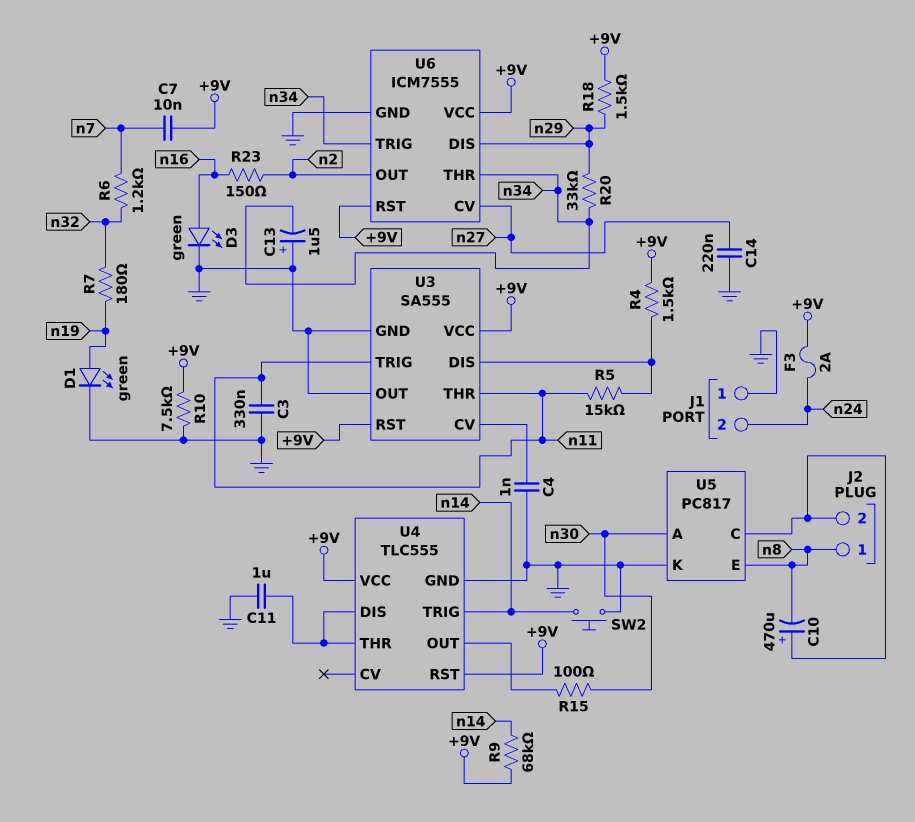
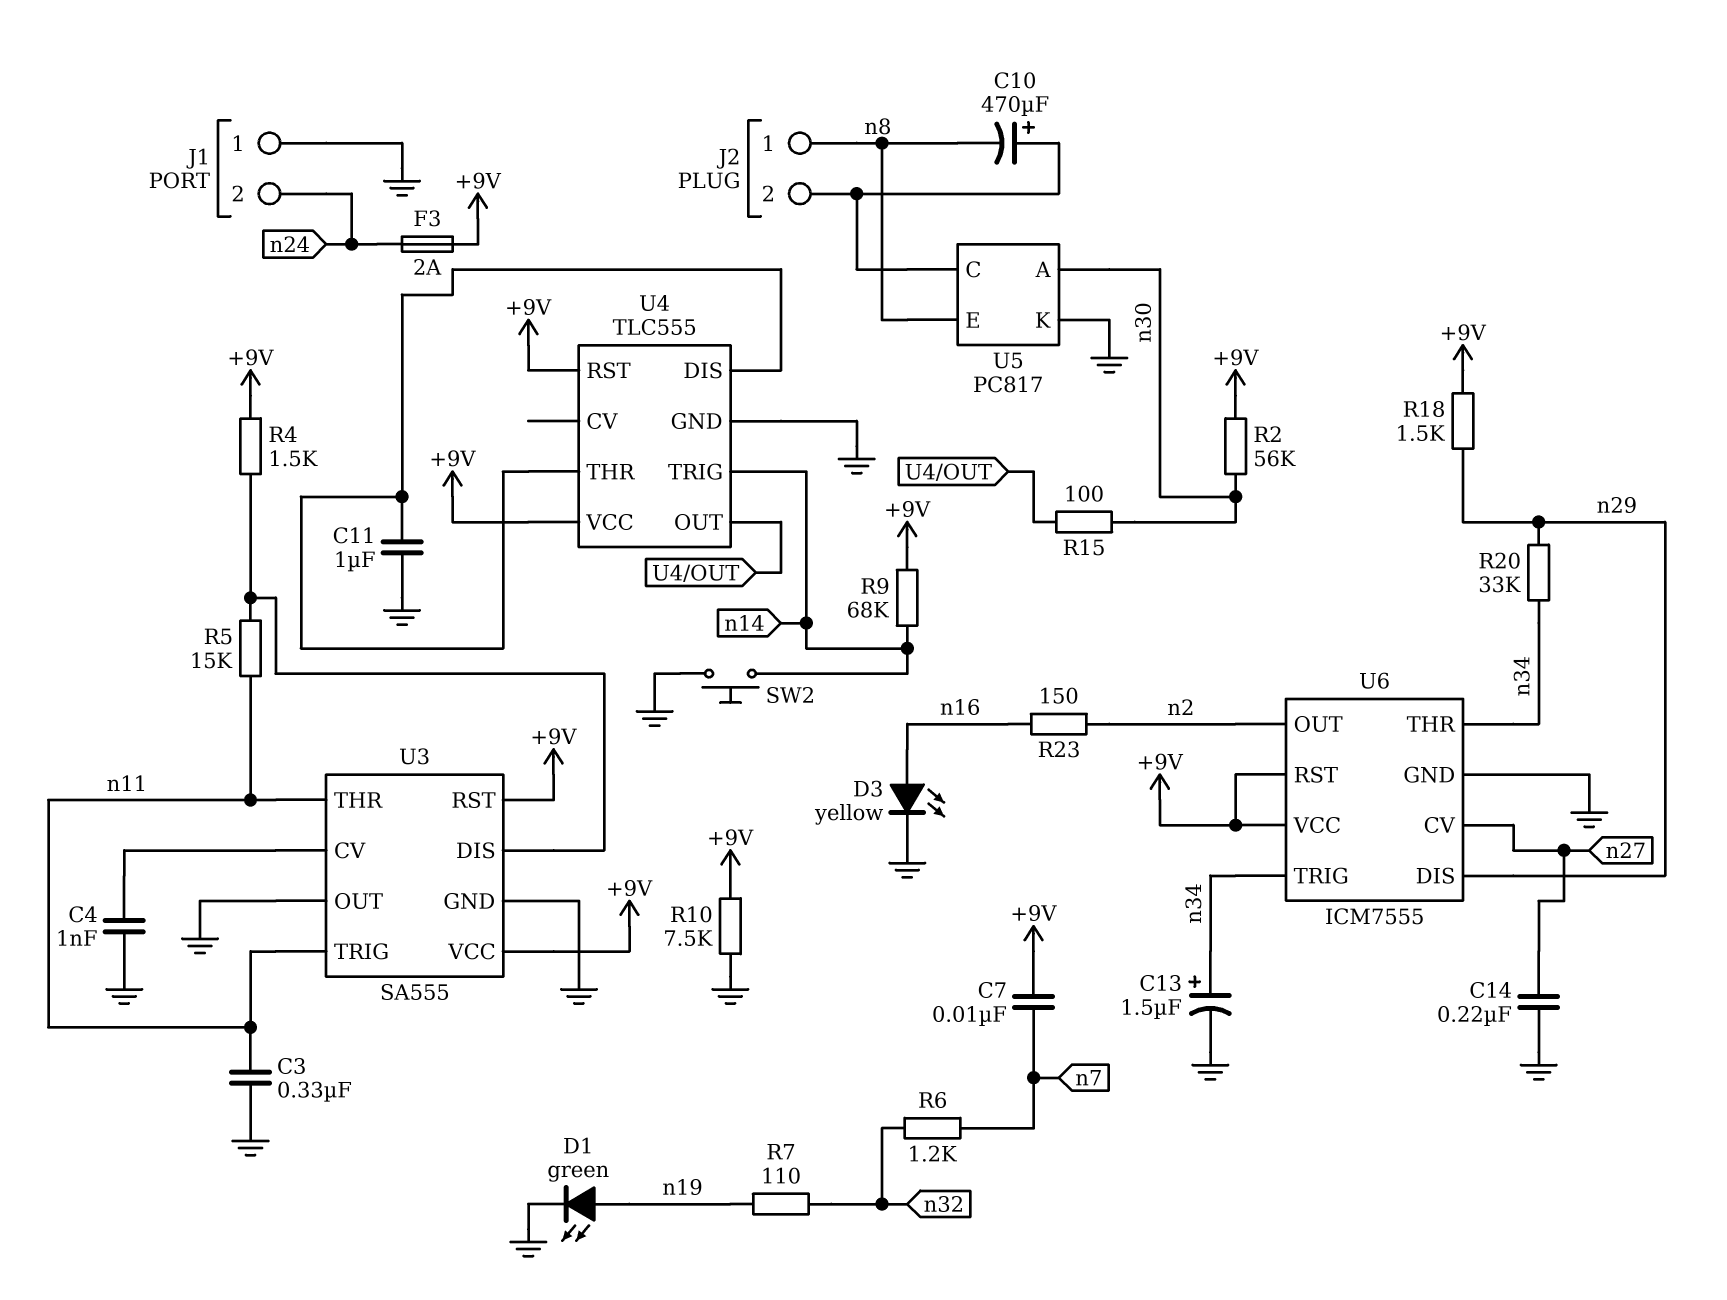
C13: 1.5uF (plus GND, minus n34) -> 1.5uF (plus n34, minus GND)
D3: LED green (A n16, K GND) -> LED yellow (A n16, K GND)
R2: none -> 56k (+9V, n30)
R7: 180 (n19, n32) -> 110 (n19, n32)

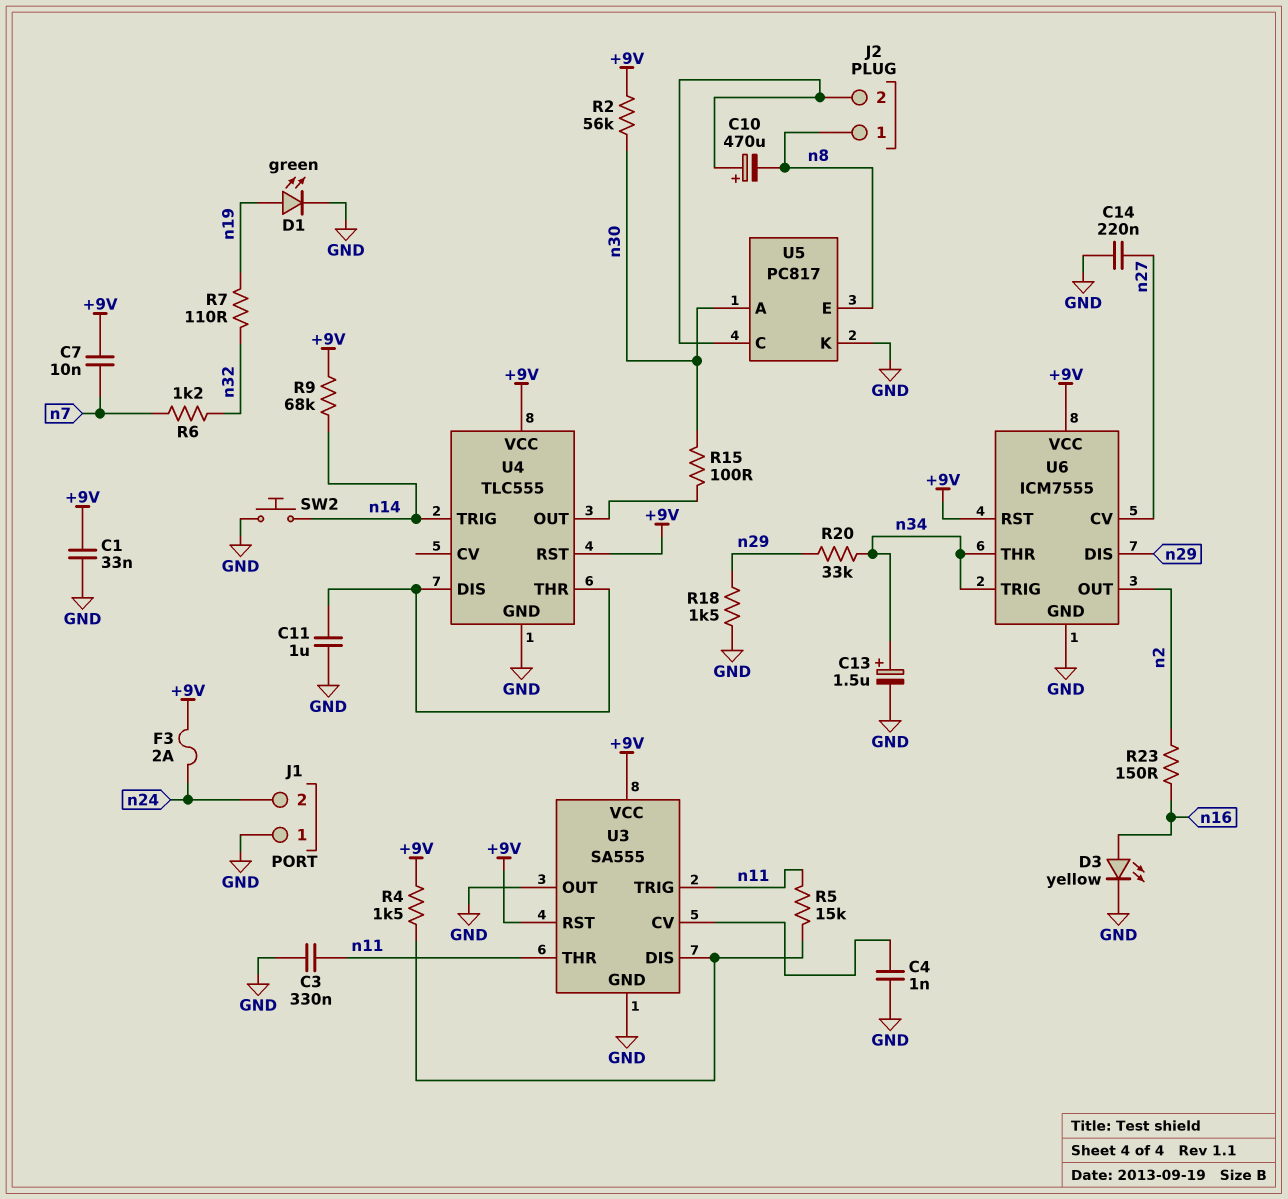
C1: none -> 33nF (+9V, GND)
R10: 7.5k (+9V, GND) -> none
R18: 1.5k (+9V, n29) -> 1.5k (GND, n29)

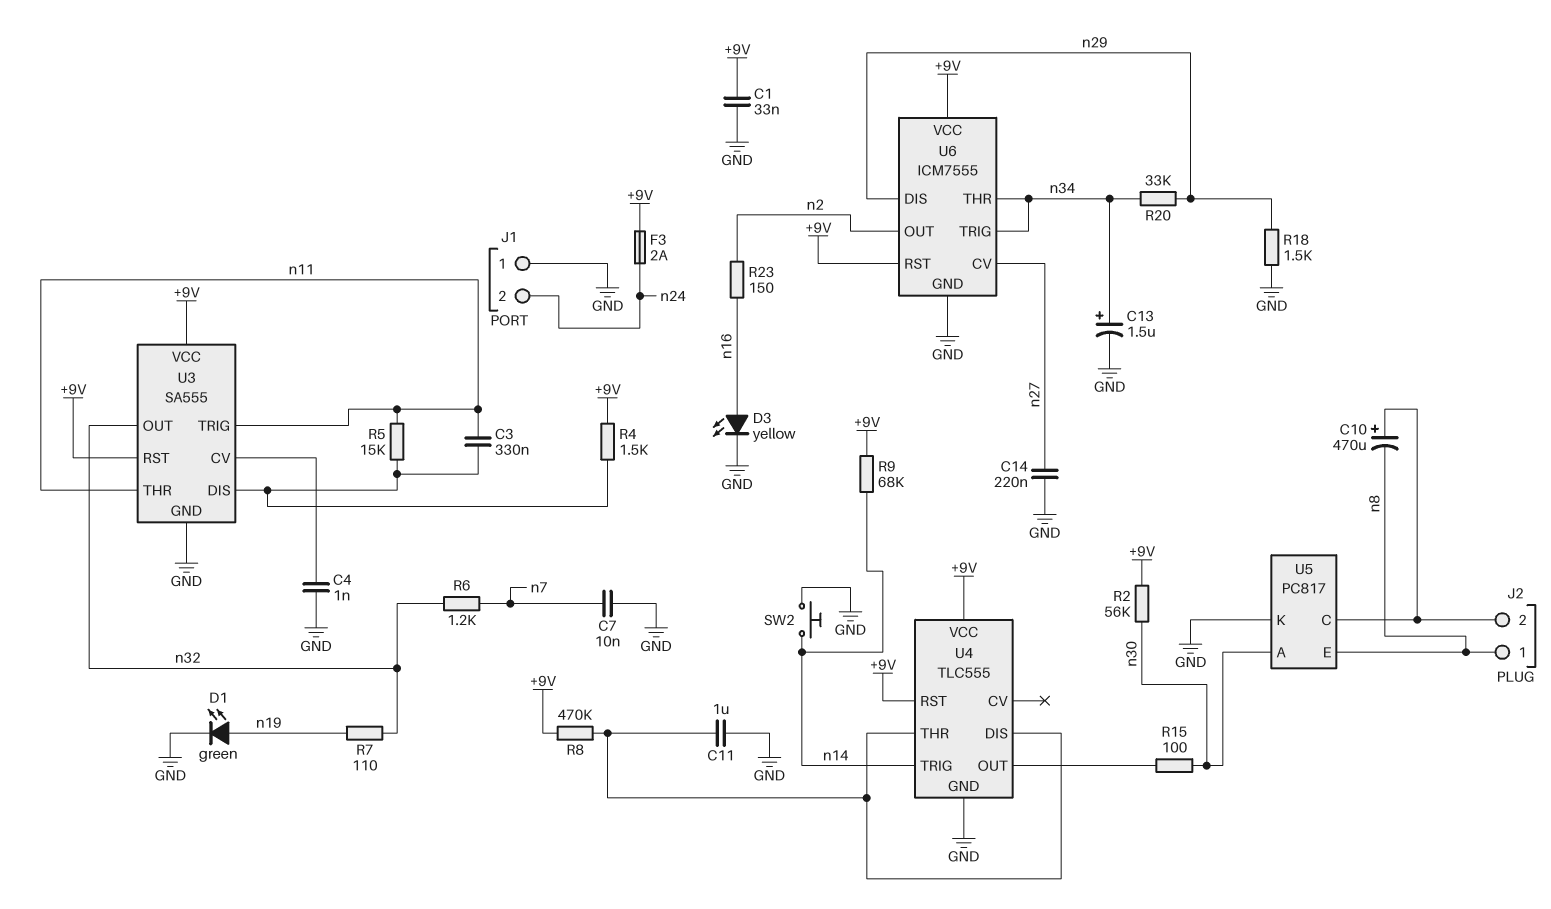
C3: 330nF (GND, n11) -> 330nF (U3/DIS, n11)
C7: 10nF (+9V, n7) -> 10nF (GND, n7)
R8: none -> 470k (+9V, U4/DIS)
U3 pin OUT: GND -> n32

